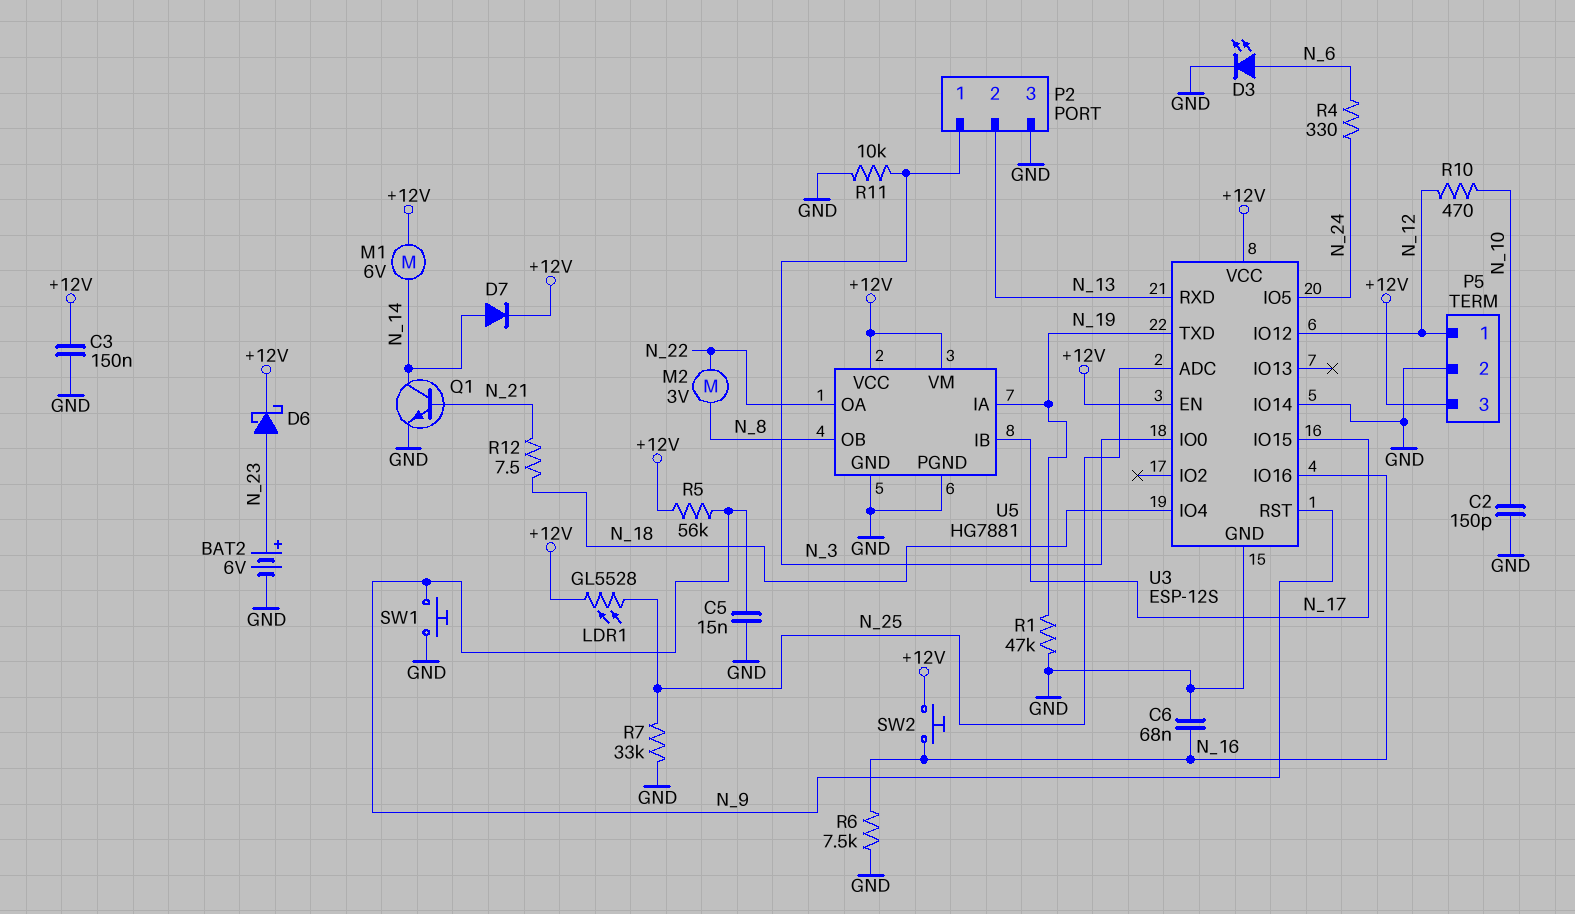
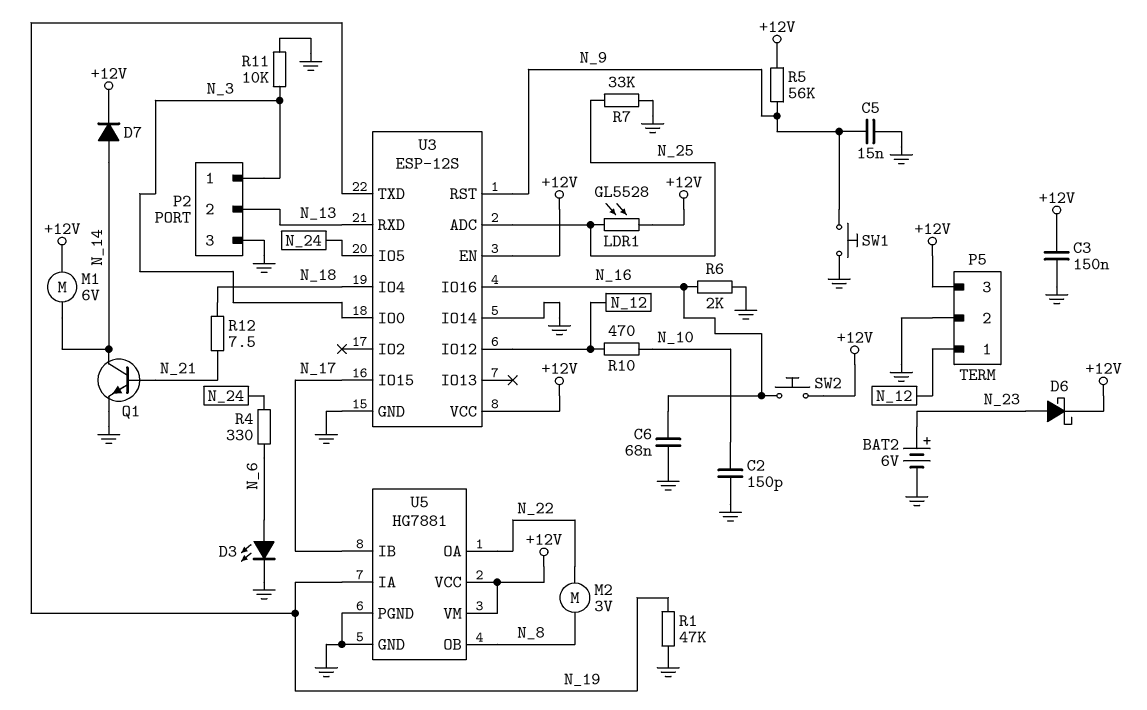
R6: 7.5k (GND, N_16) -> 2k (GND, N_16)

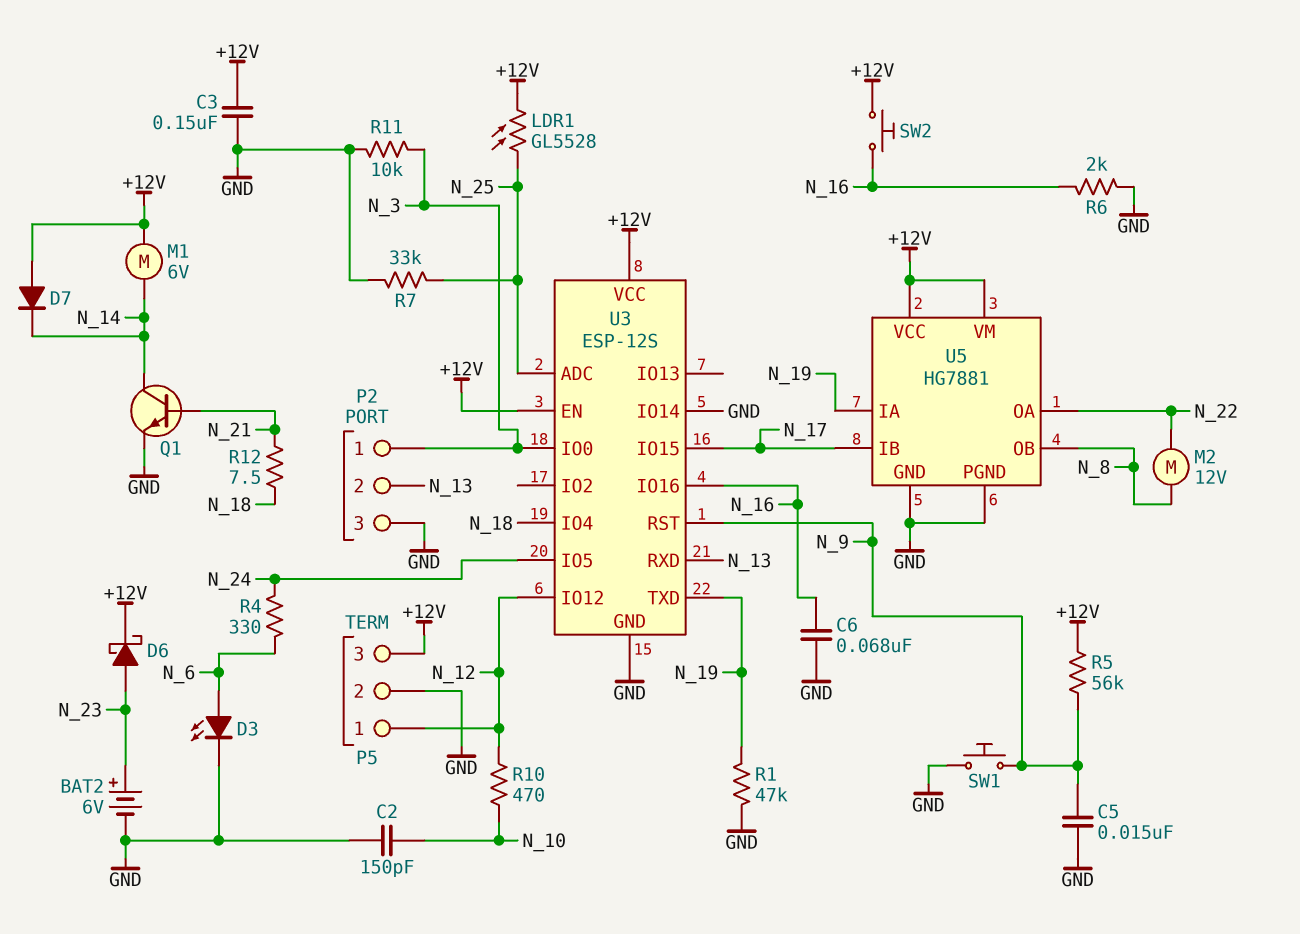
D7: diode (A N_14, K +12V) -> diode (A +12V, K N_14)
M2: motor 3V (N_8, N_22) -> motor 12V (N_8, N_22)

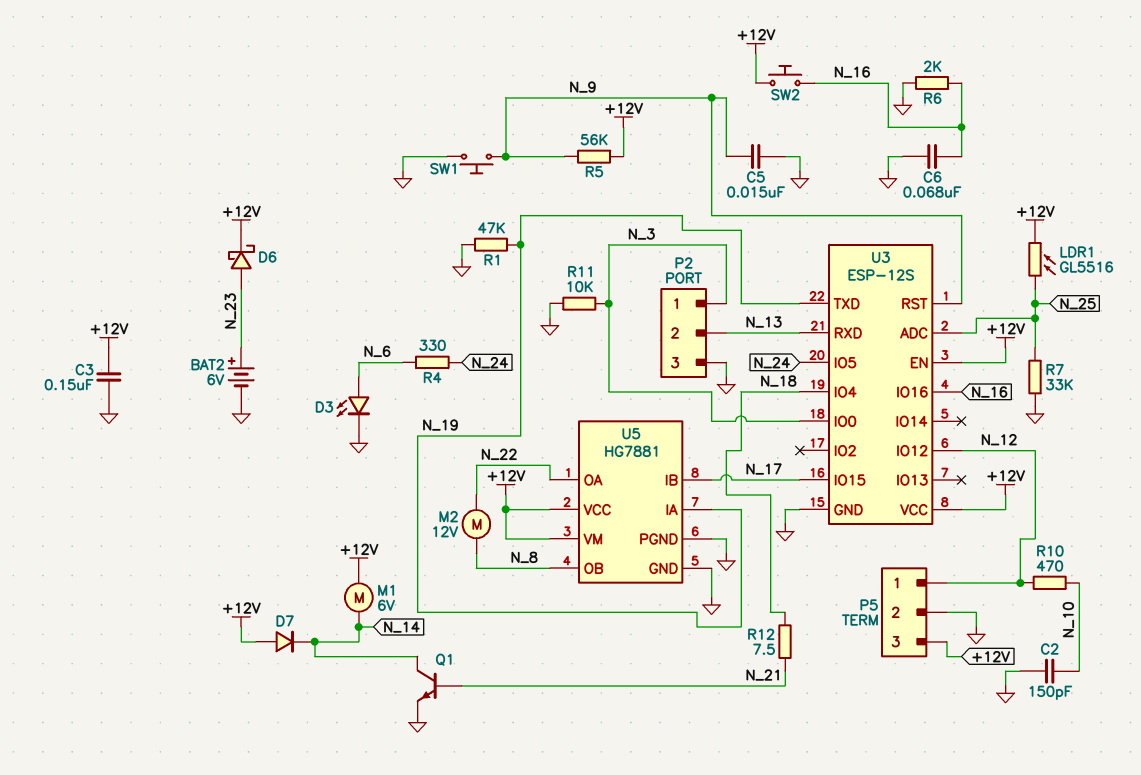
LDR1: GL5528 (+12V, N_25) -> GL5516 (+12V, N_25)
U3 pin IO14: GND -> none

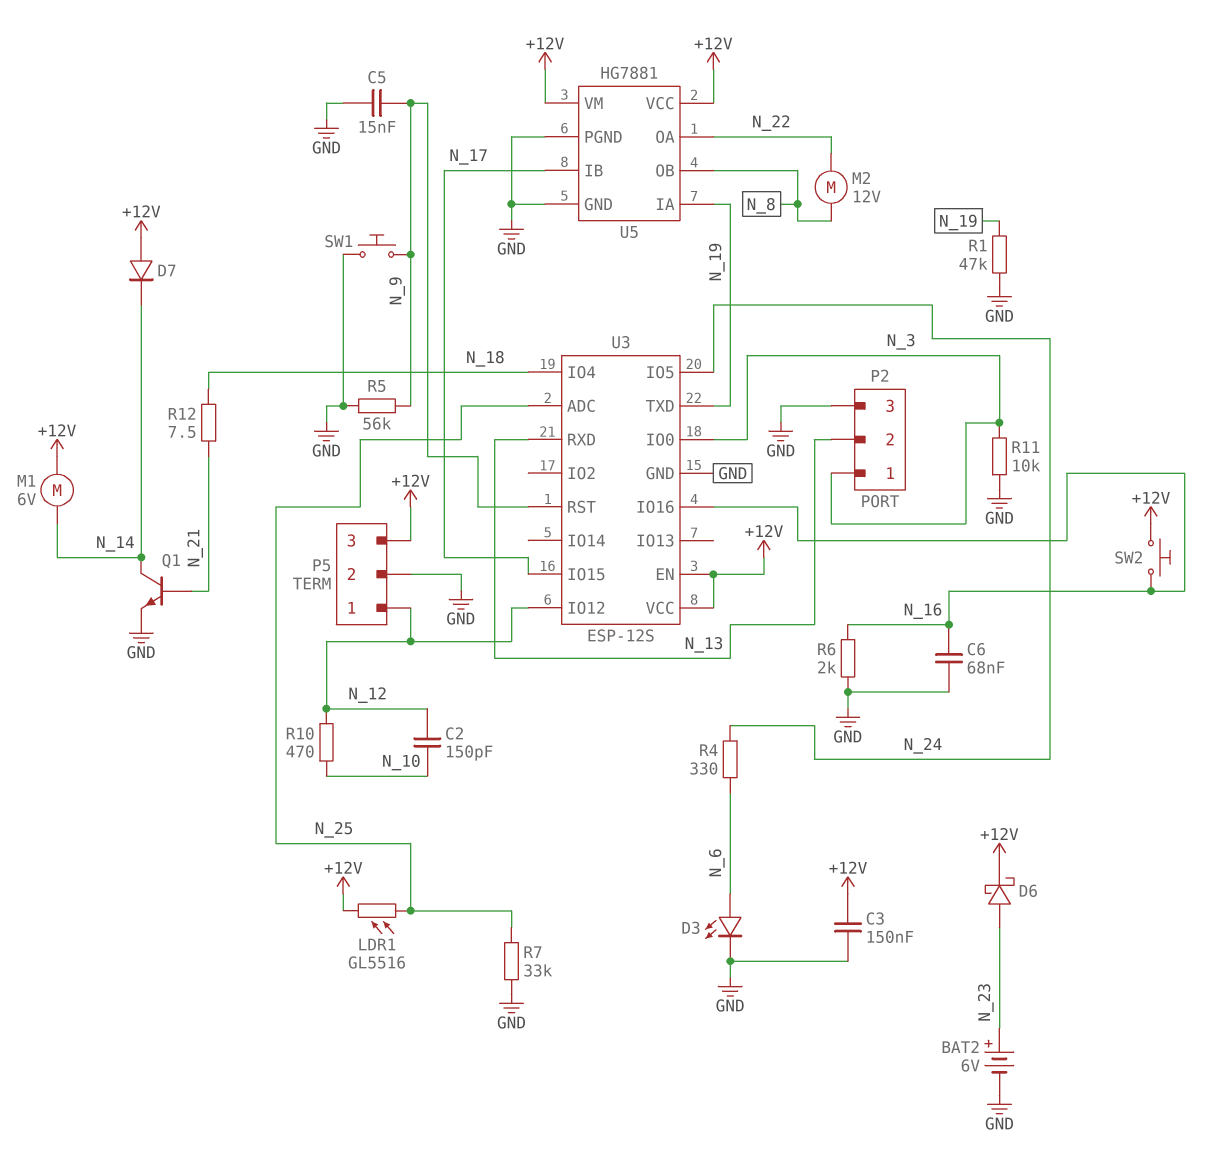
C2: 150pF (GND, N_10) -> 150pF (N_10, N_12)
R5: 56k (+12V, N_9) -> 56k (GND, N_9)

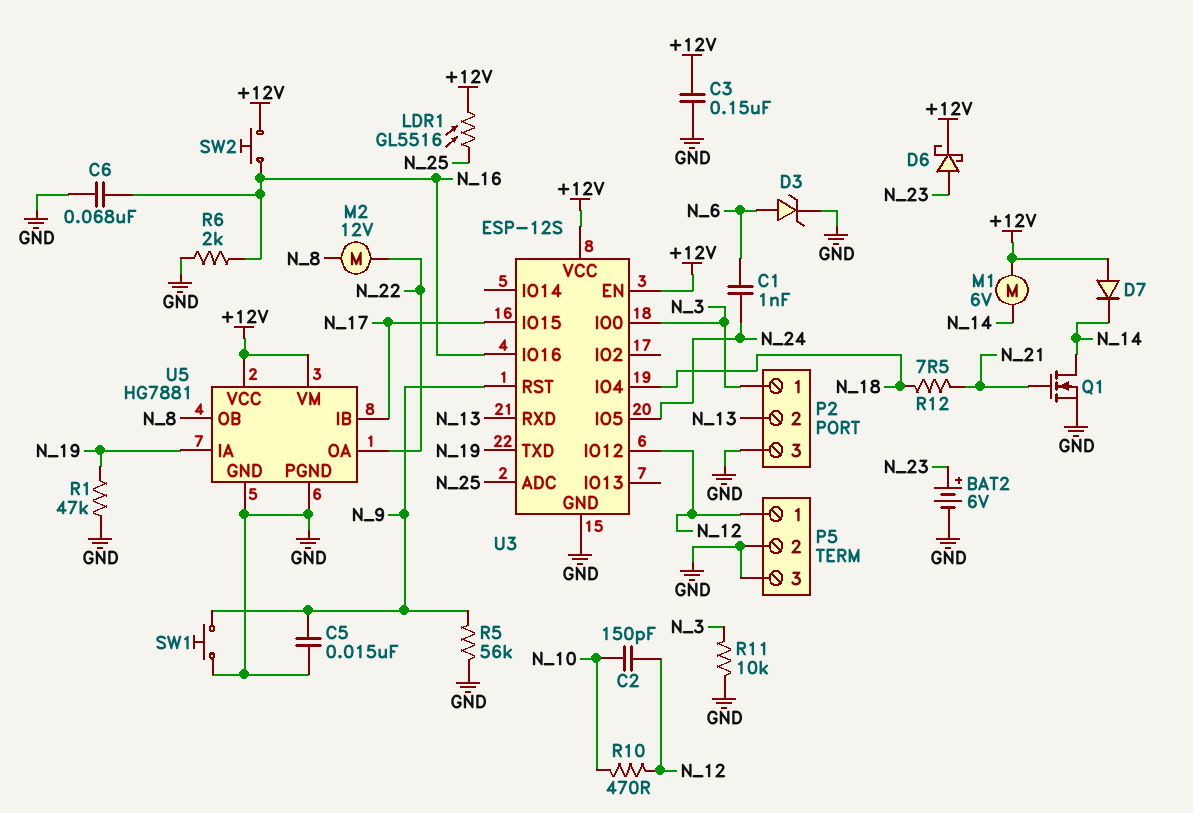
C1: none -> 1nF (N_6, N_24)
D3: LED (A N_6, K GND) -> zener (A N_6, K GND)
P5 pin 3: +12V -> GND
Q1: NPN (B N_21, C N_14, E GND) -> NMOS (G N_21, D N_14, S GND)
R4: 330 (N_6, N_24) -> none
R7: 33k (GND, N_25) -> none

